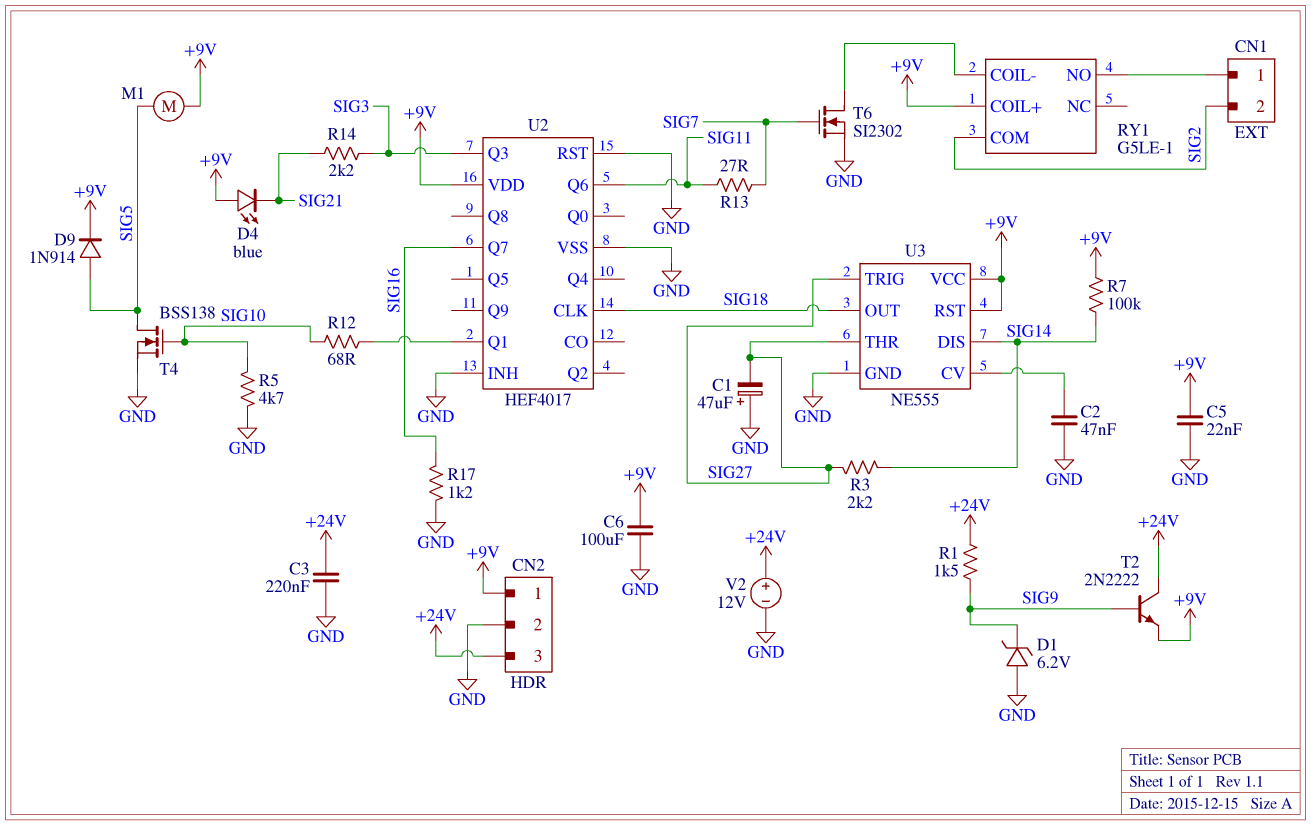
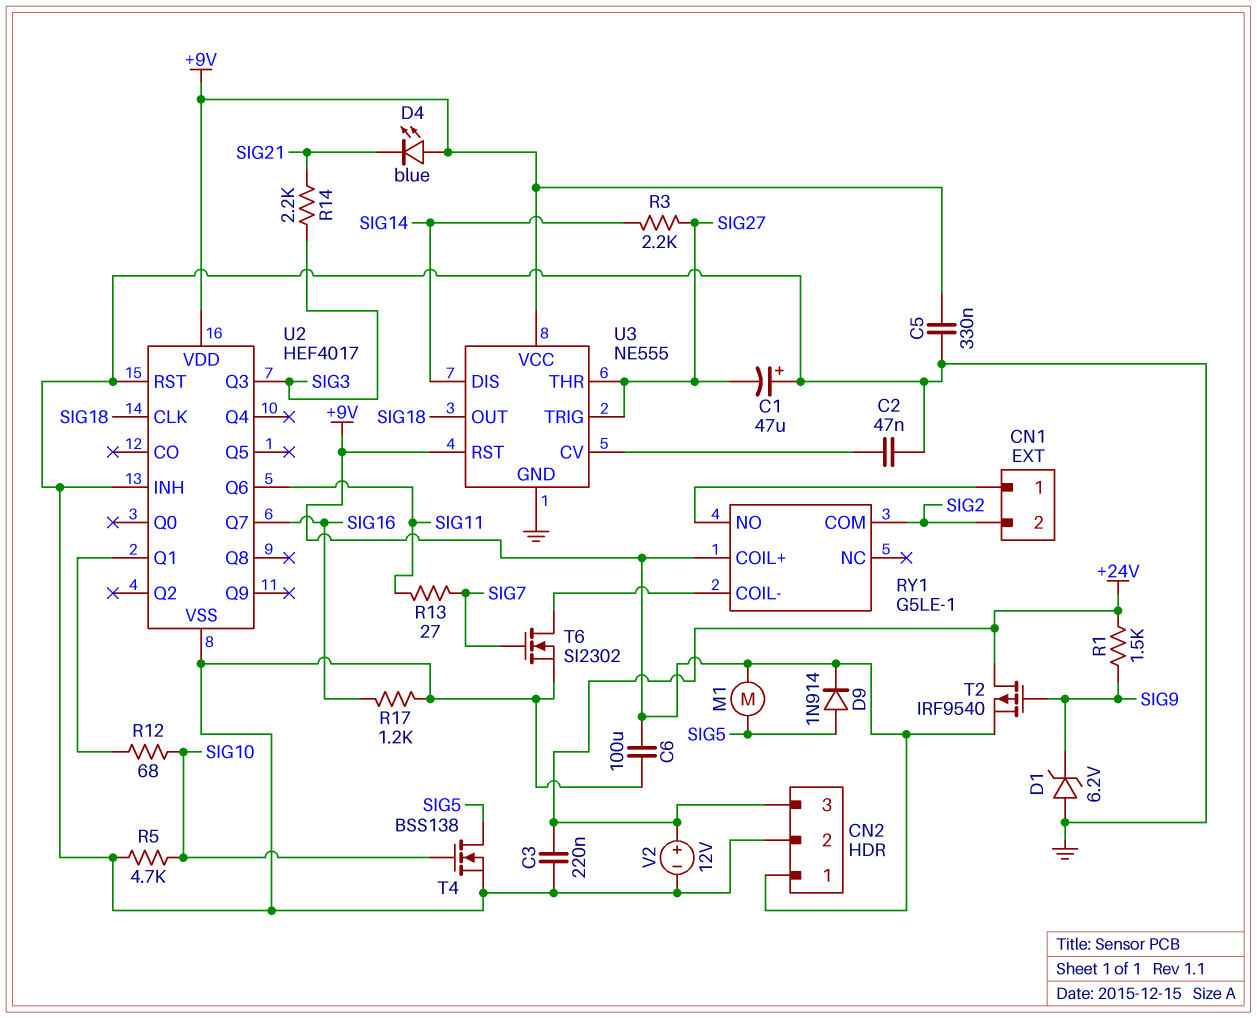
C5: 22nF (+9V, GND) -> 330nF (+9V, GND)
R7: 100k (+9V, SIG14) -> none
T2: NPN 2N2222 (B SIG9, C +24V, E +9V) -> PMOS IRF9540 (G SIG9, D +24V, S +9V)

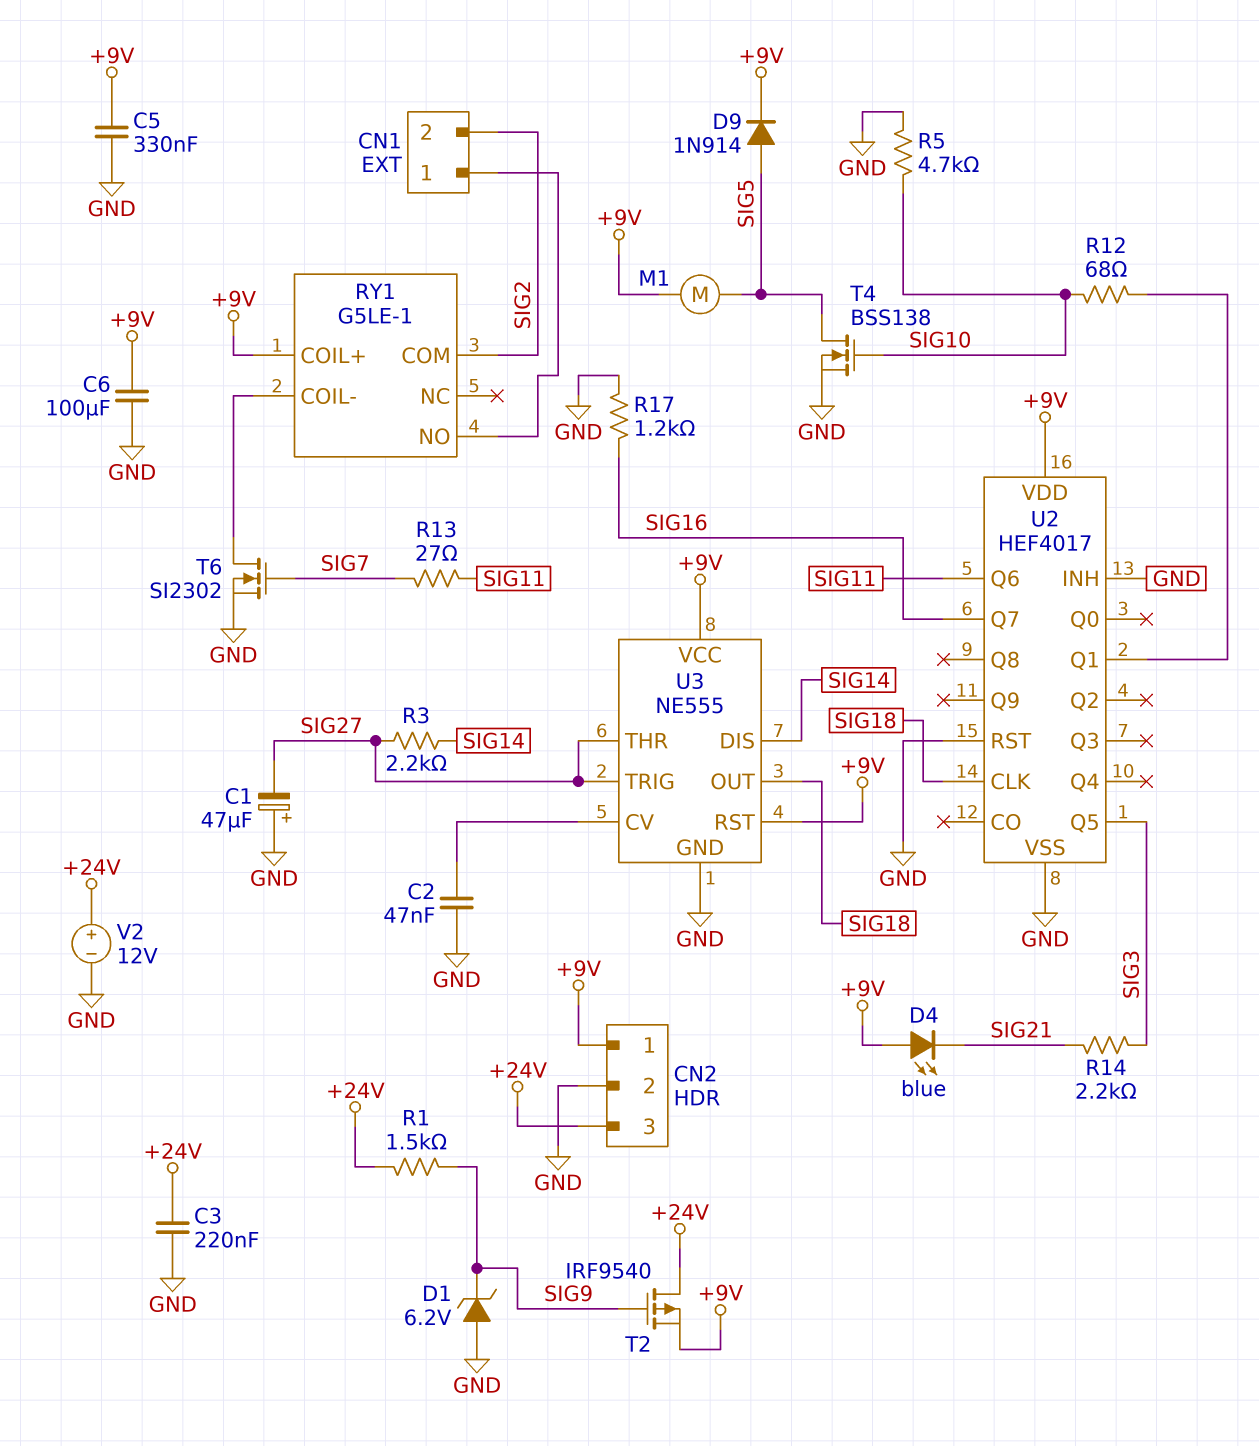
U2 pin Q3: SIG3 -> none
U2 pin Q5: none -> SIG3

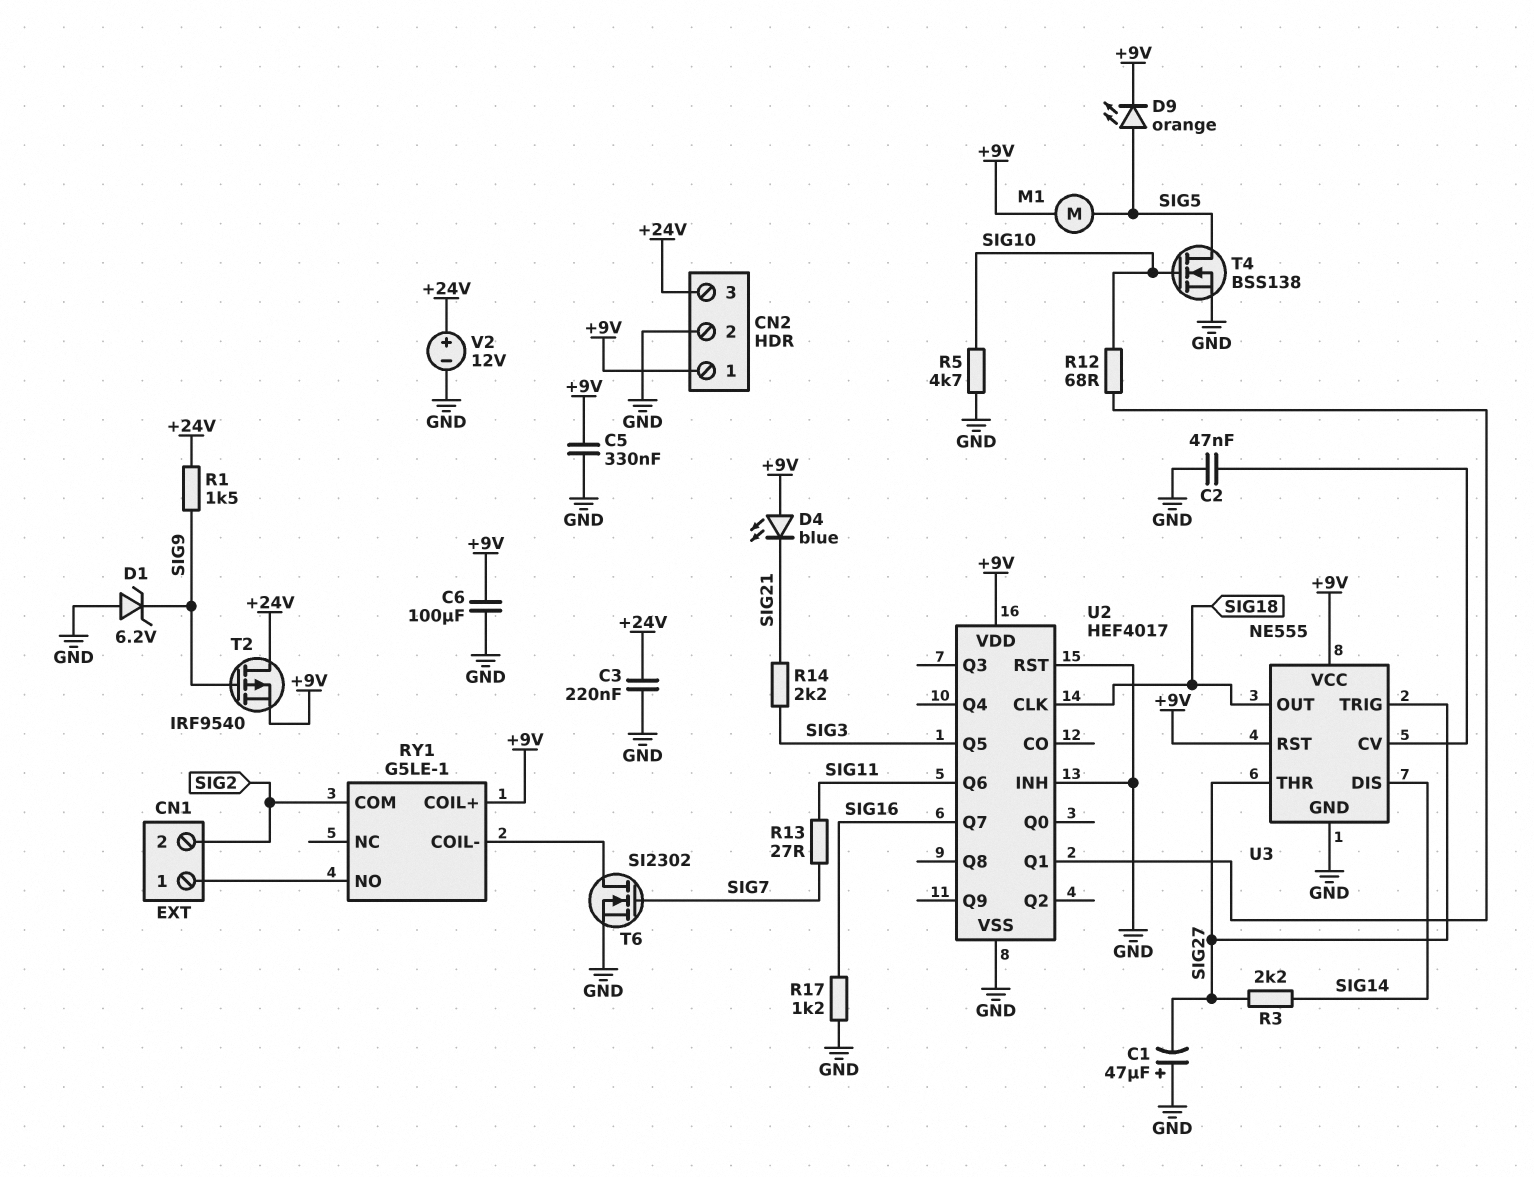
D9: diode 1N914 (A SIG5, K +9V) -> LED orange (A SIG5, K +9V)

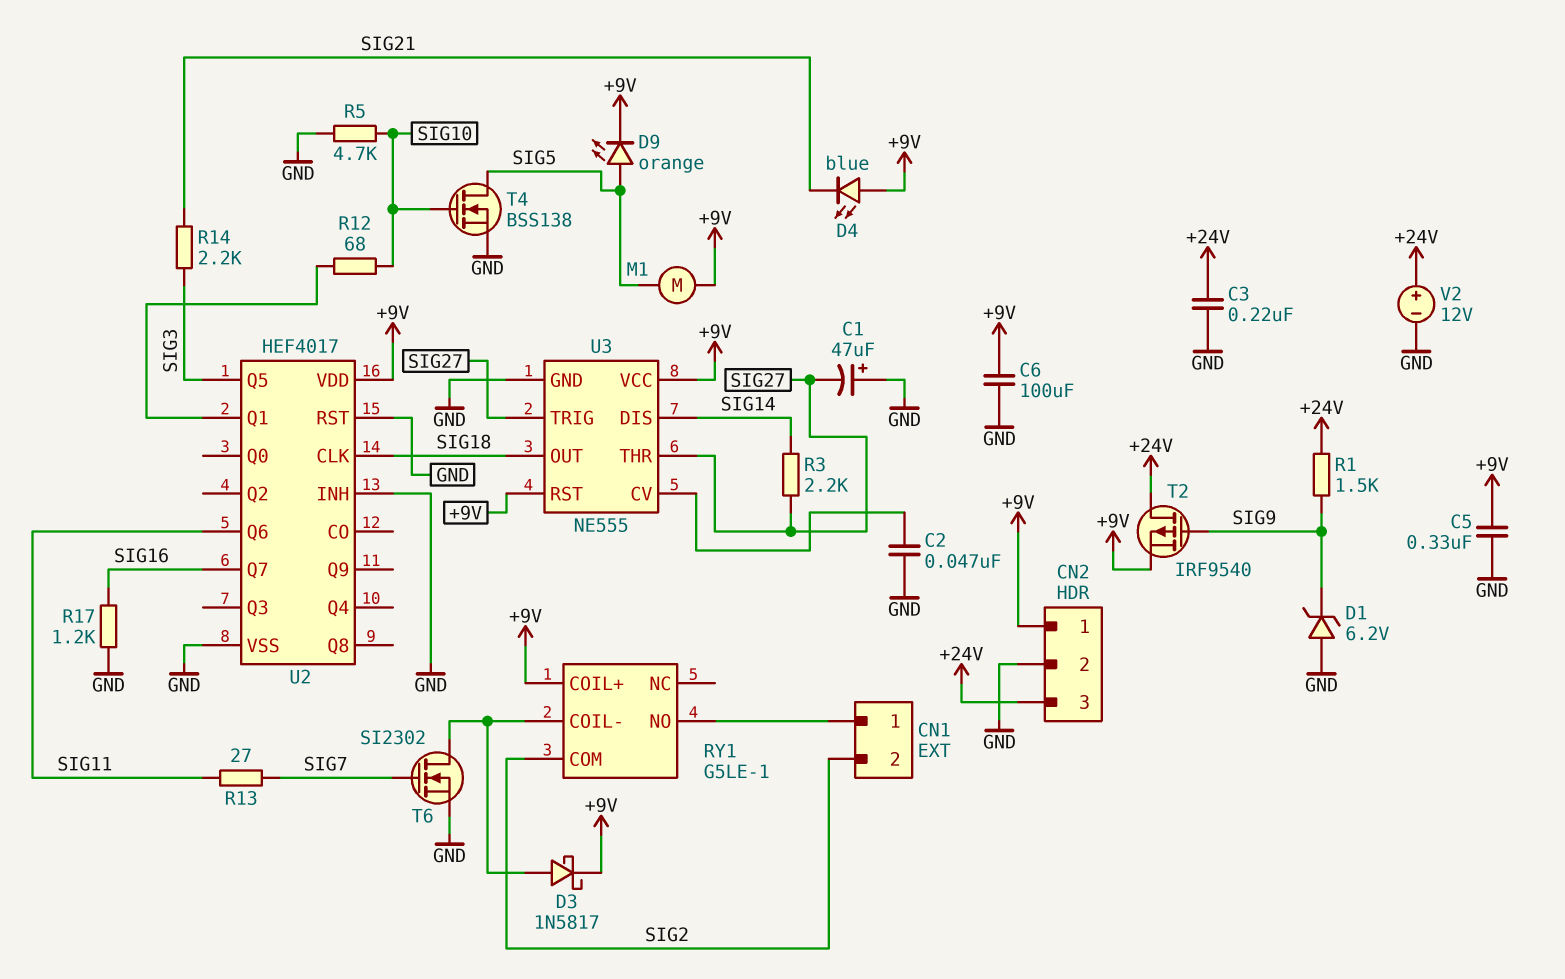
D3: none -> schottky 1N5817 (A RY1/COIL-, K +9V)

